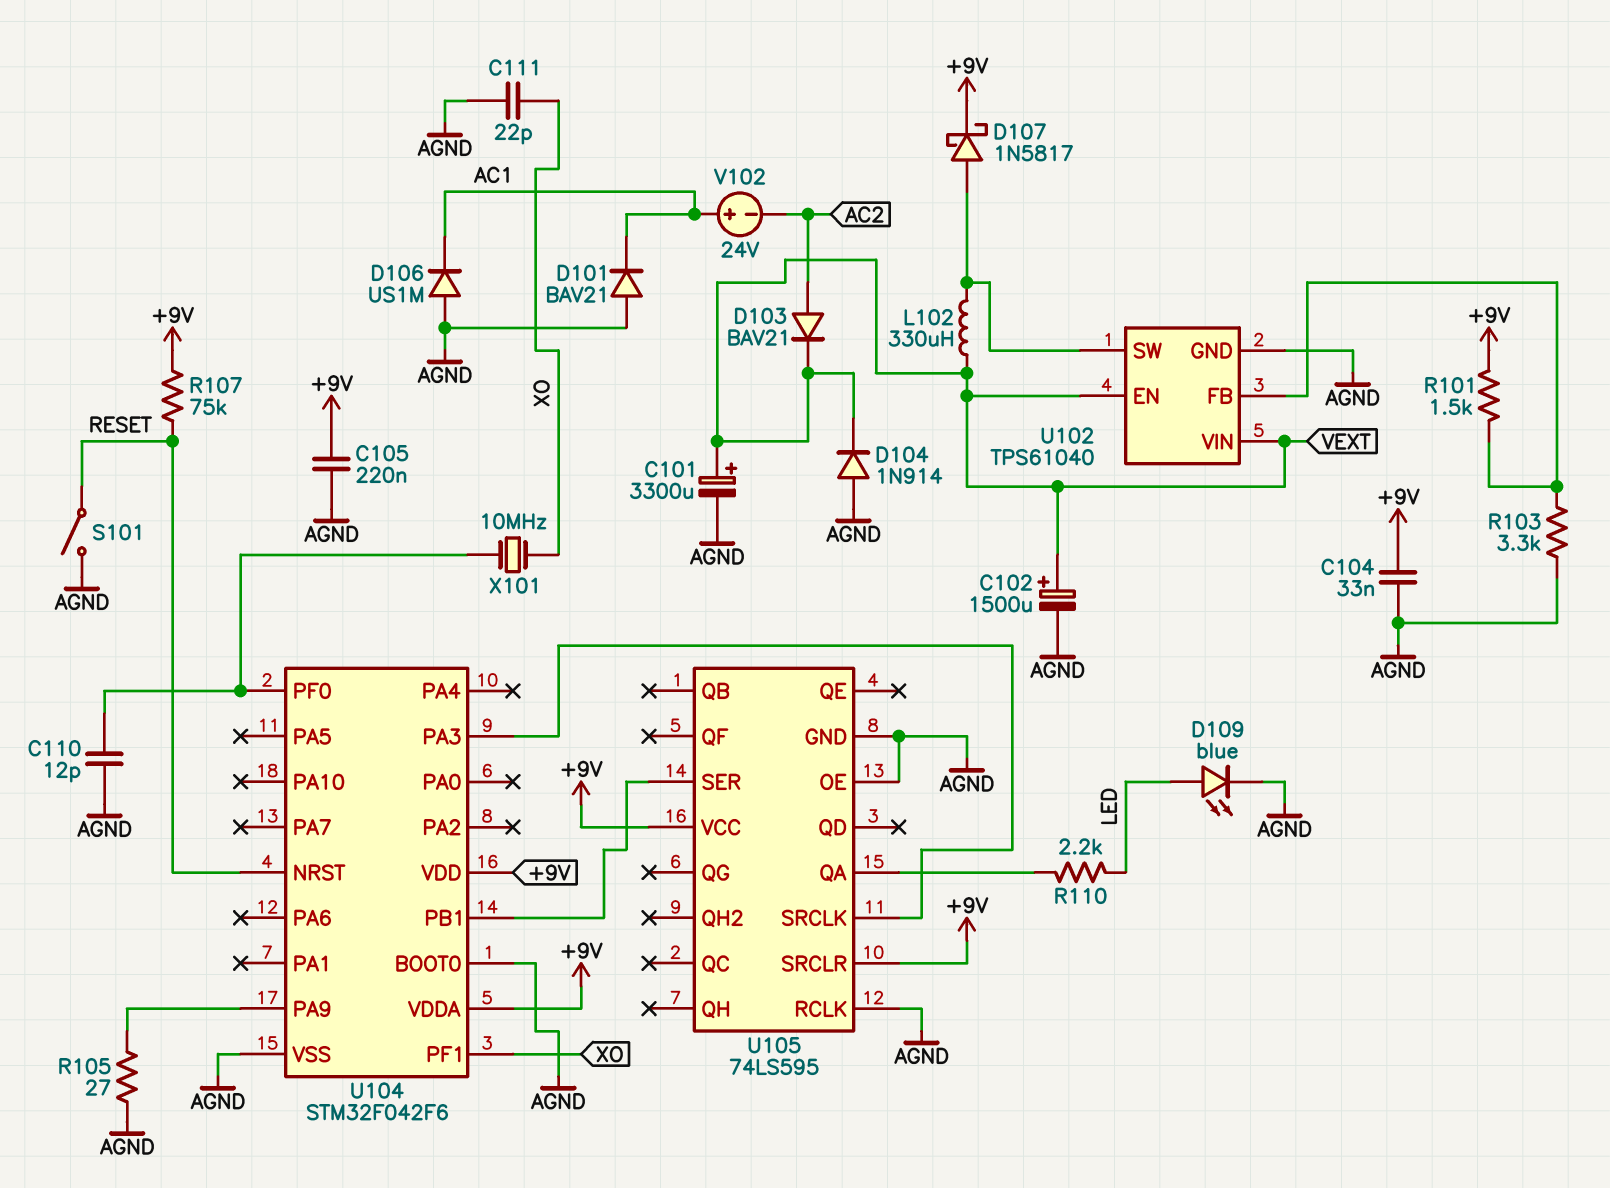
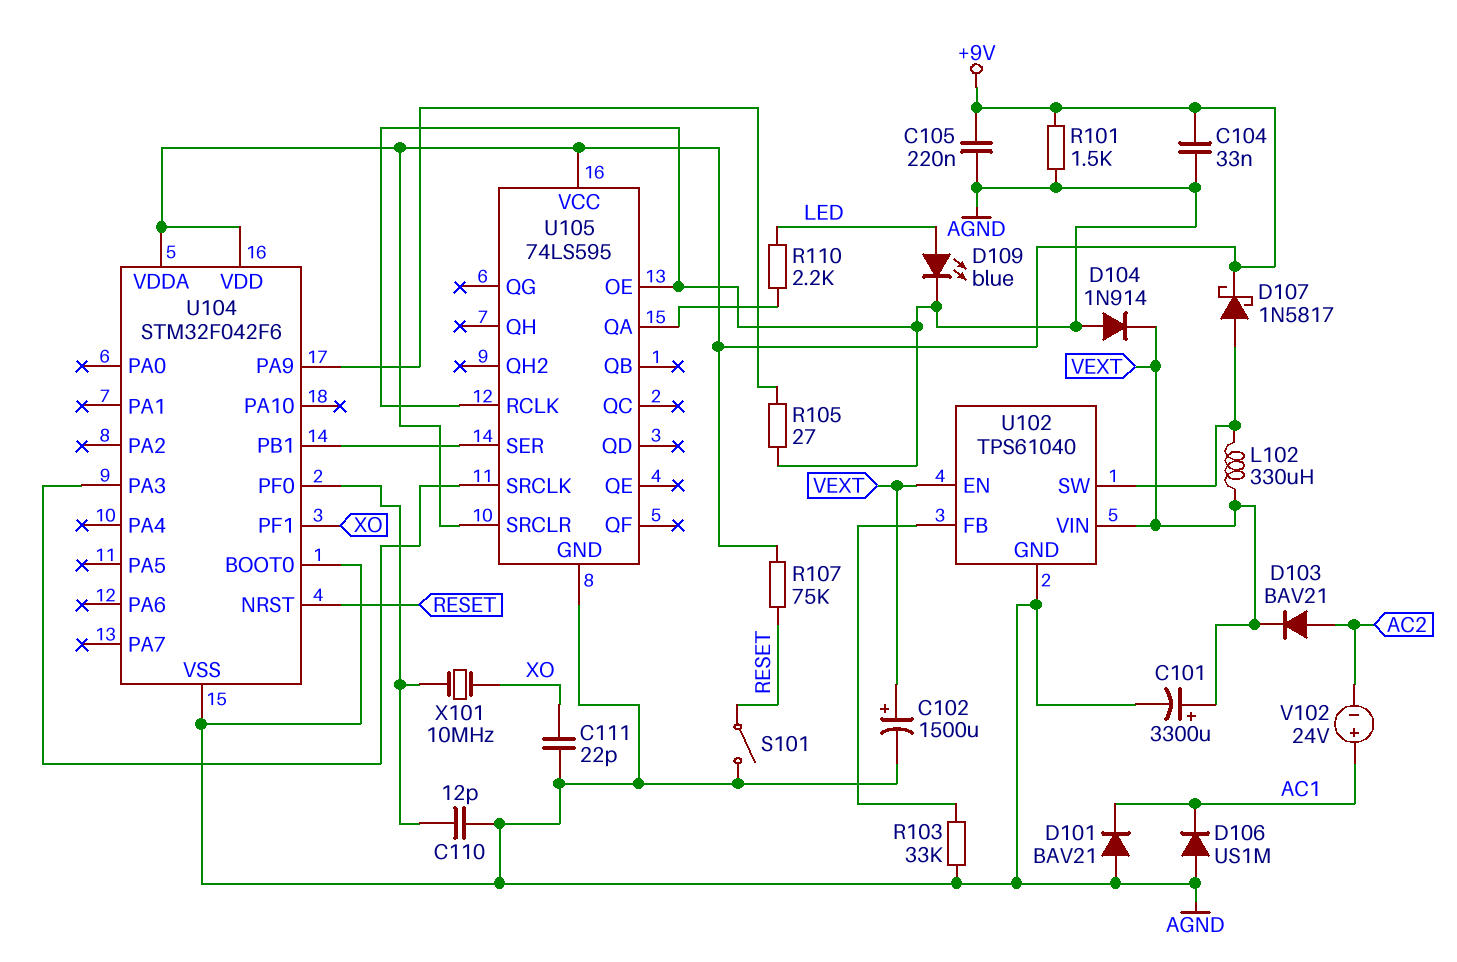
R101: 1.5k (+9V, U102/FB) -> 1.5k (+9V, AGND)
R103: 3.3k (AGND, U102/FB) -> 33k (AGND, U102/FB)

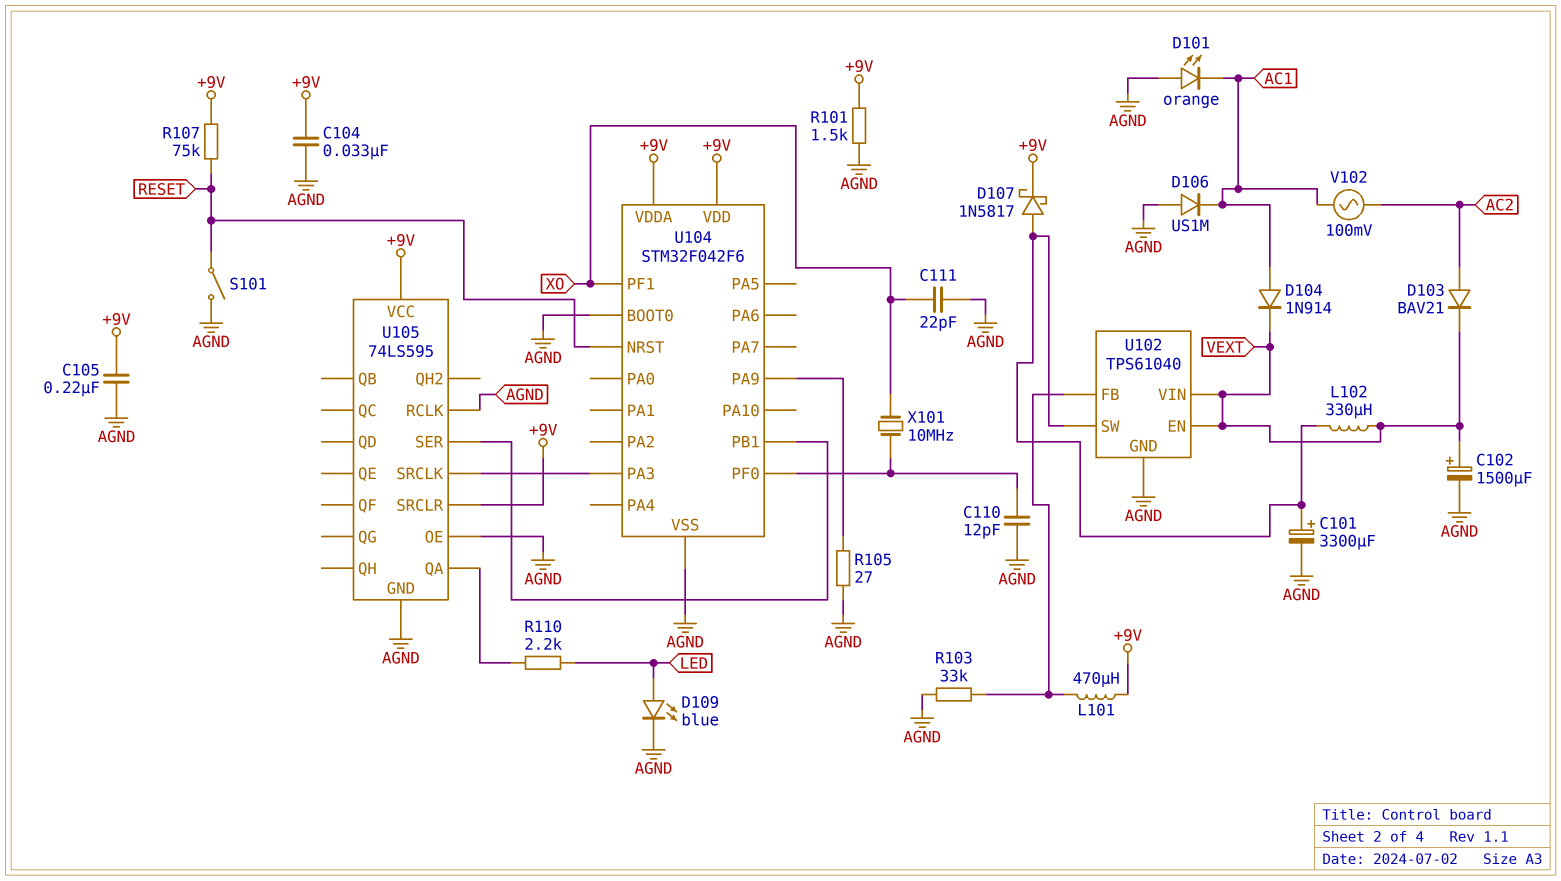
C101: 3300uF (plus VEXT, minus AGND) -> 3300uF (plus U102/SW, minus AGND)
D101: diode BAV21 (A AGND, K AC1) -> LED orange (A AGND, K AC1)
D104: diode 1N914 (A AGND, K VEXT) -> diode 1N914 (A AC1, K VEXT)
L101: none -> 470uH (+9V, U102/FB)
V102: 24V (plus AC1, minus AC2) -> AC 100mV (AC1, AC2)

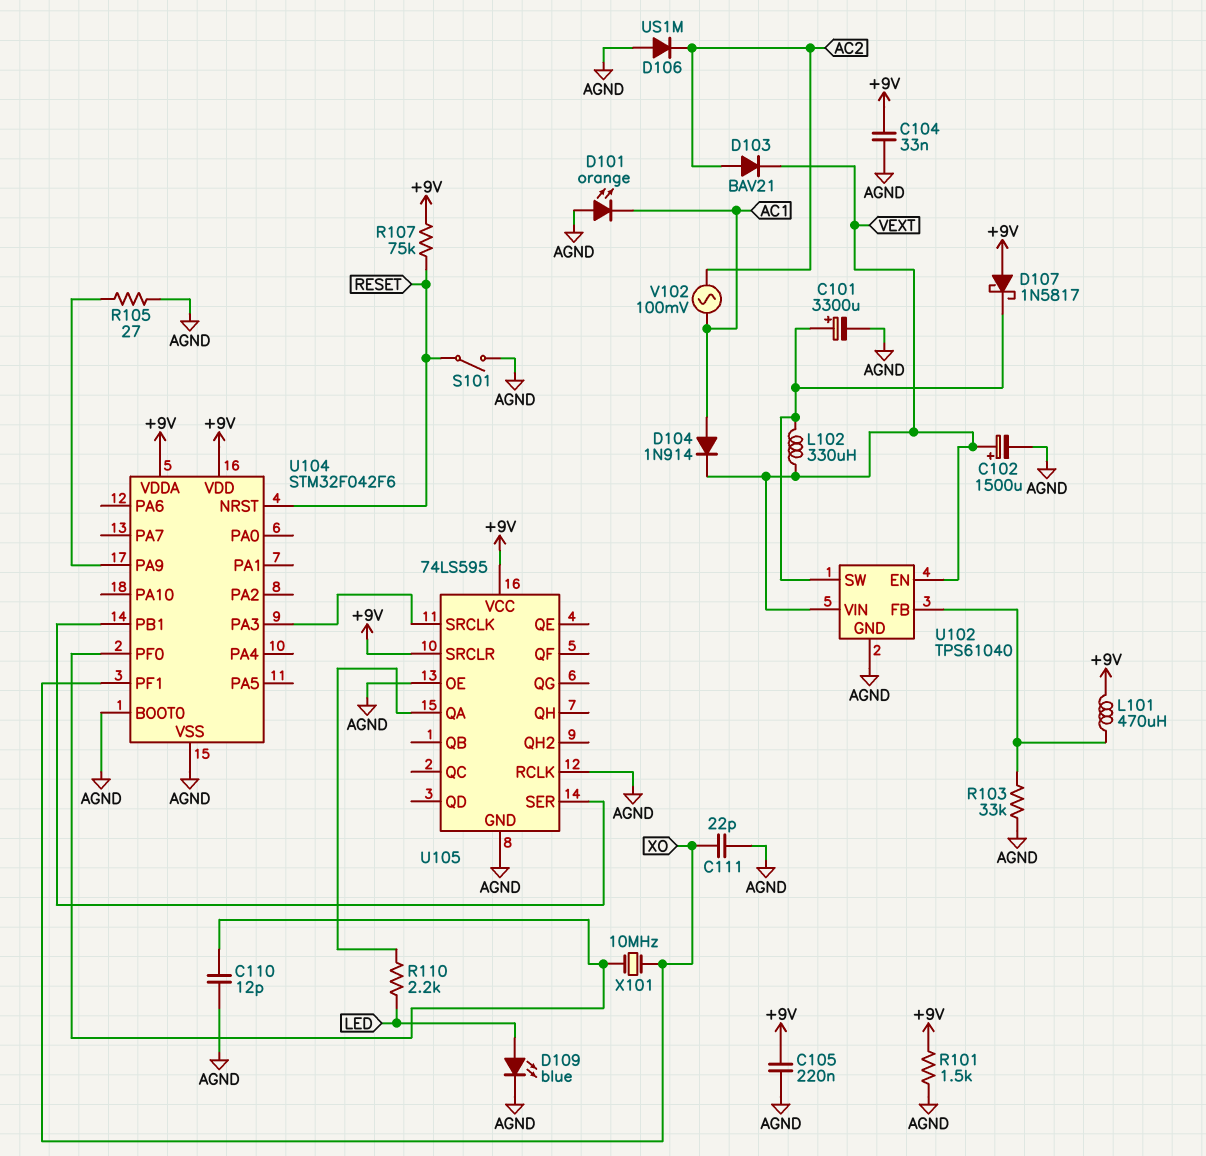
D106: diode US1M (A AGND, K AC1) -> diode US1M (A AGND, K AC2)
D107: schottky 1N5817 (A U102/SW, K +9V) -> schottky 1N5817 (A +9V, K U102/SW)

